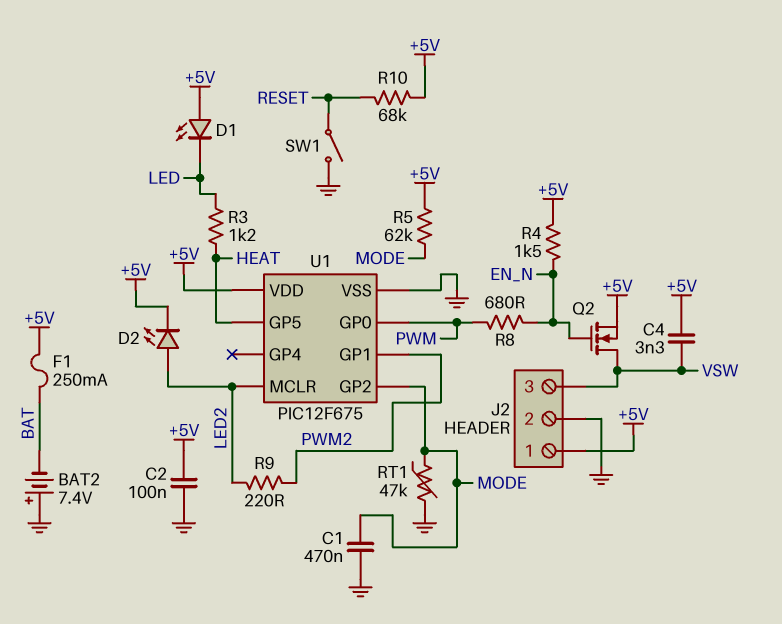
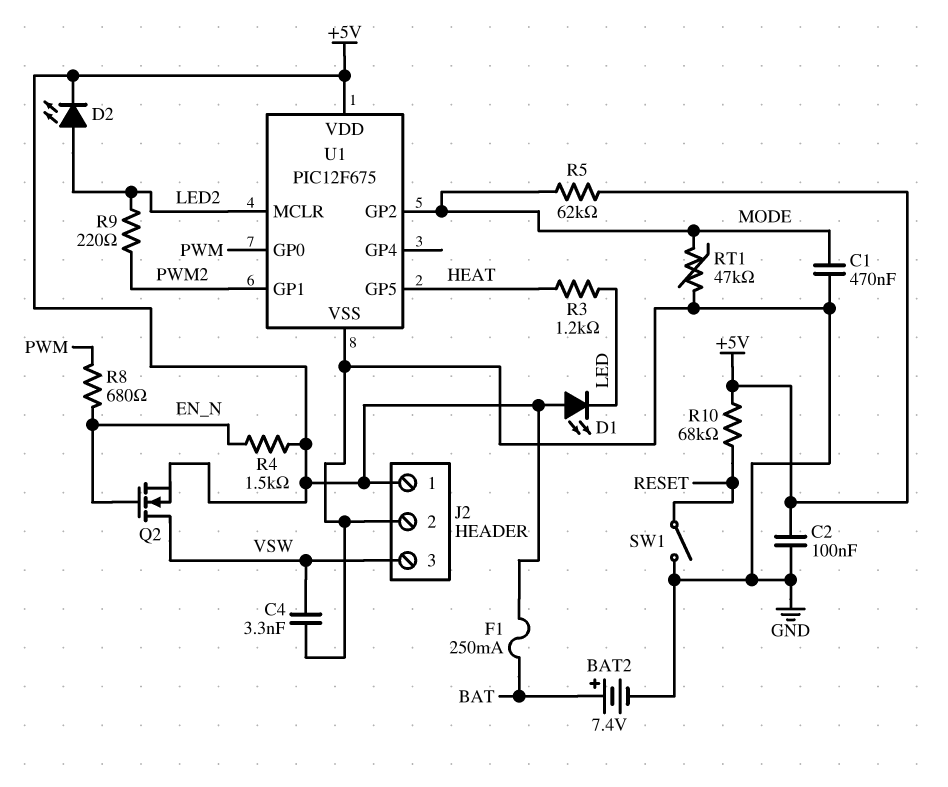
BAT2: 7.4V (plus GND, minus BAT) -> 7.4V (plus BAT, minus GND)
C4: 3.3nF (+5V, VSW) -> 3.3nF (GND, VSW)

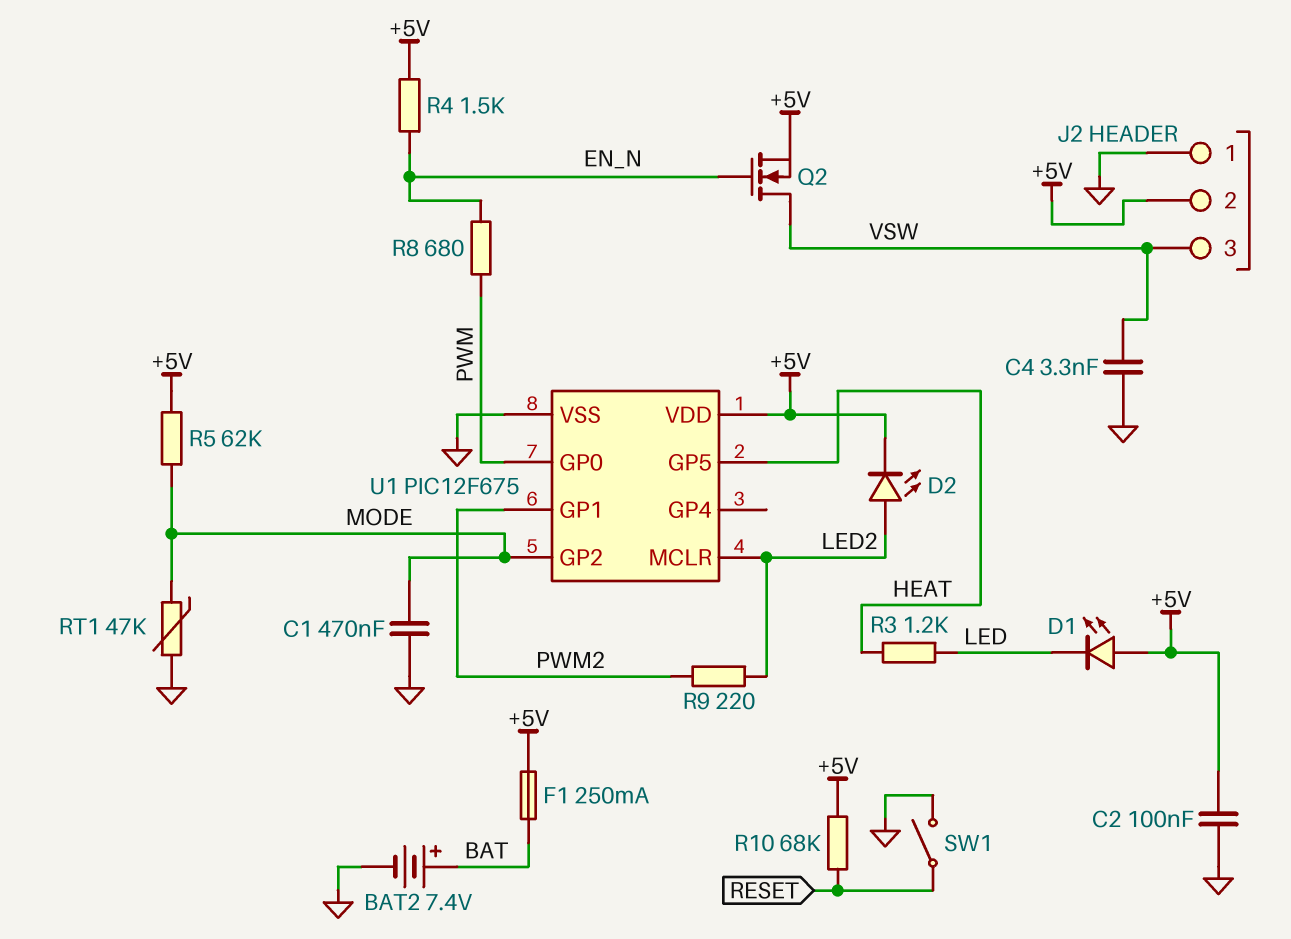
J2 pin 1: +5V -> GND
J2 pin 2: GND -> +5V

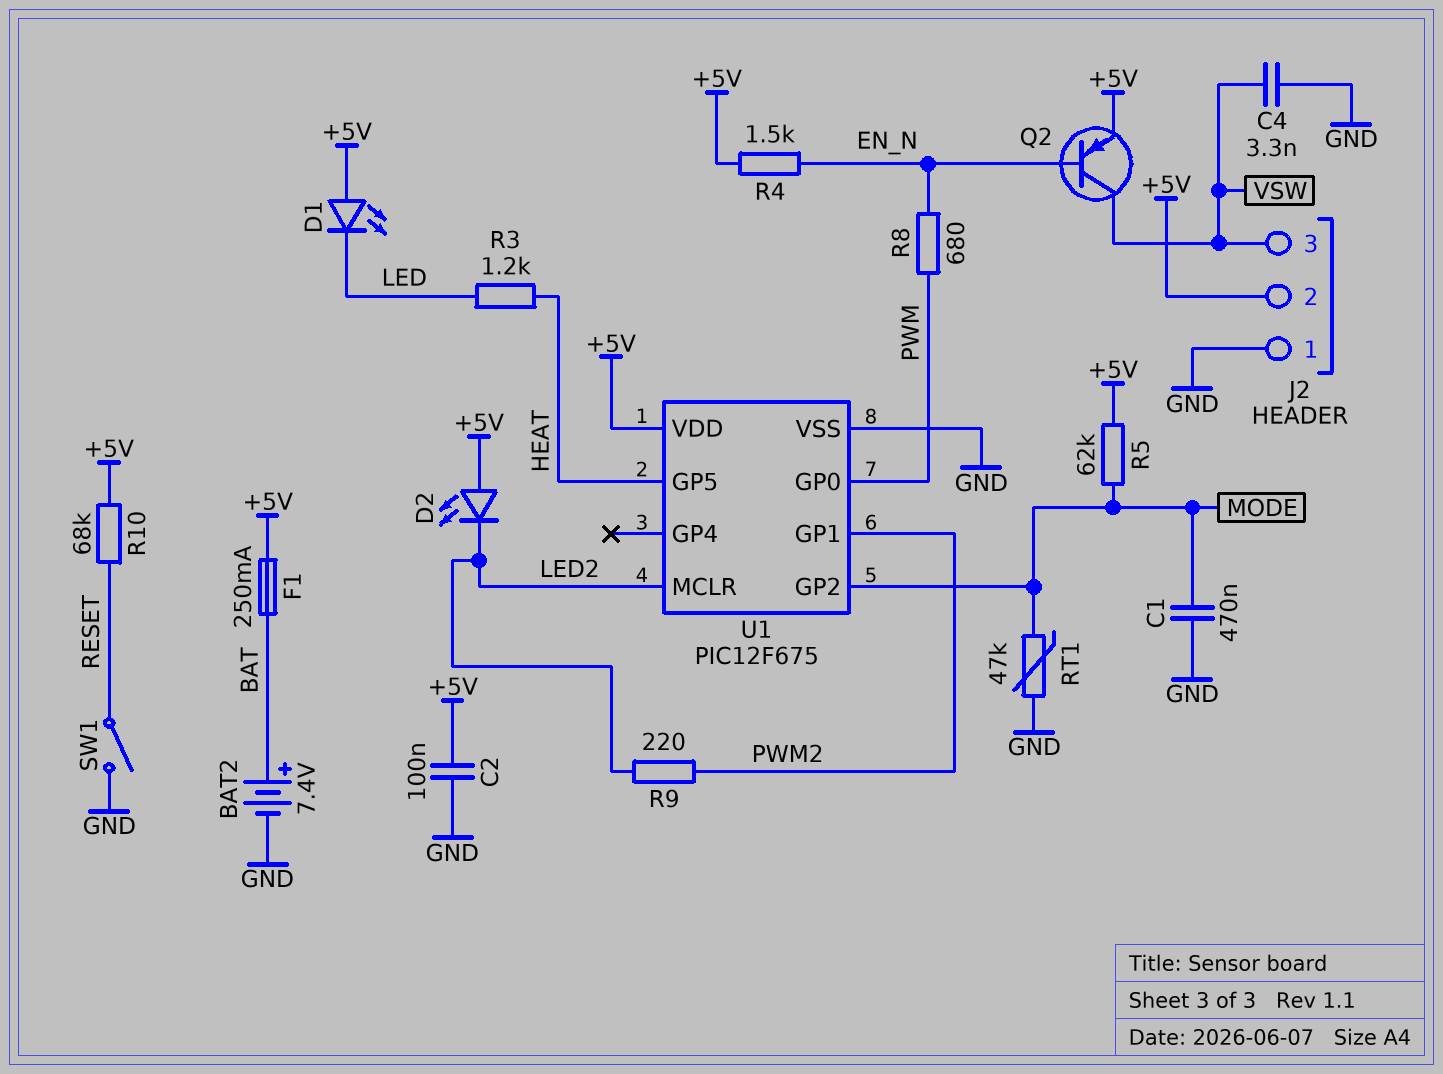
D2: LED (A LED2, K +5V) -> LED (A +5V, K LED2)
Q2: NMOS (G EN_N, D VSW, S +5V) -> PNP (B EN_N, C VSW, E +5V)

